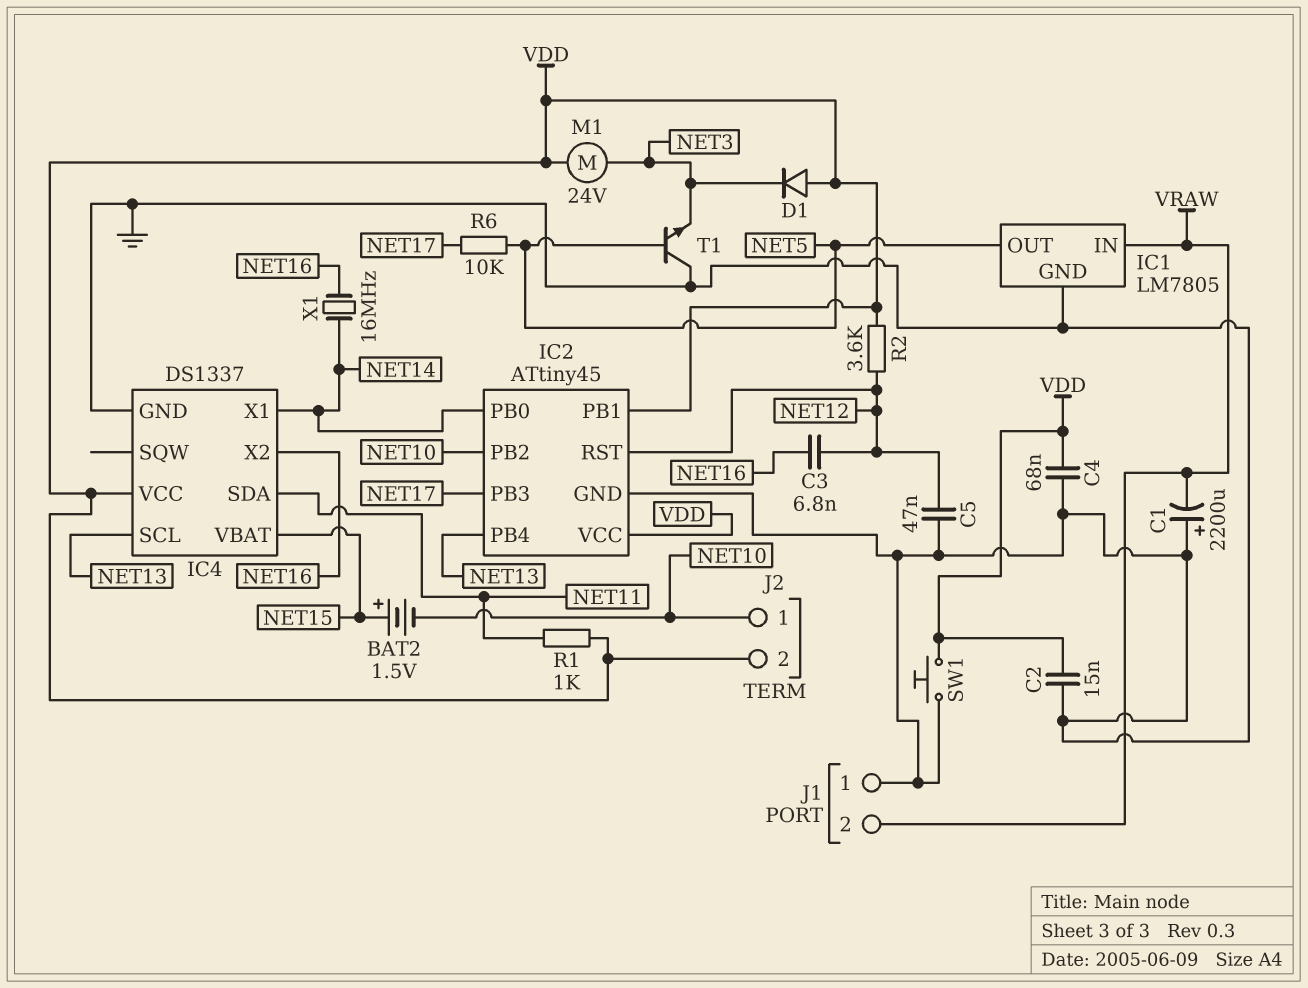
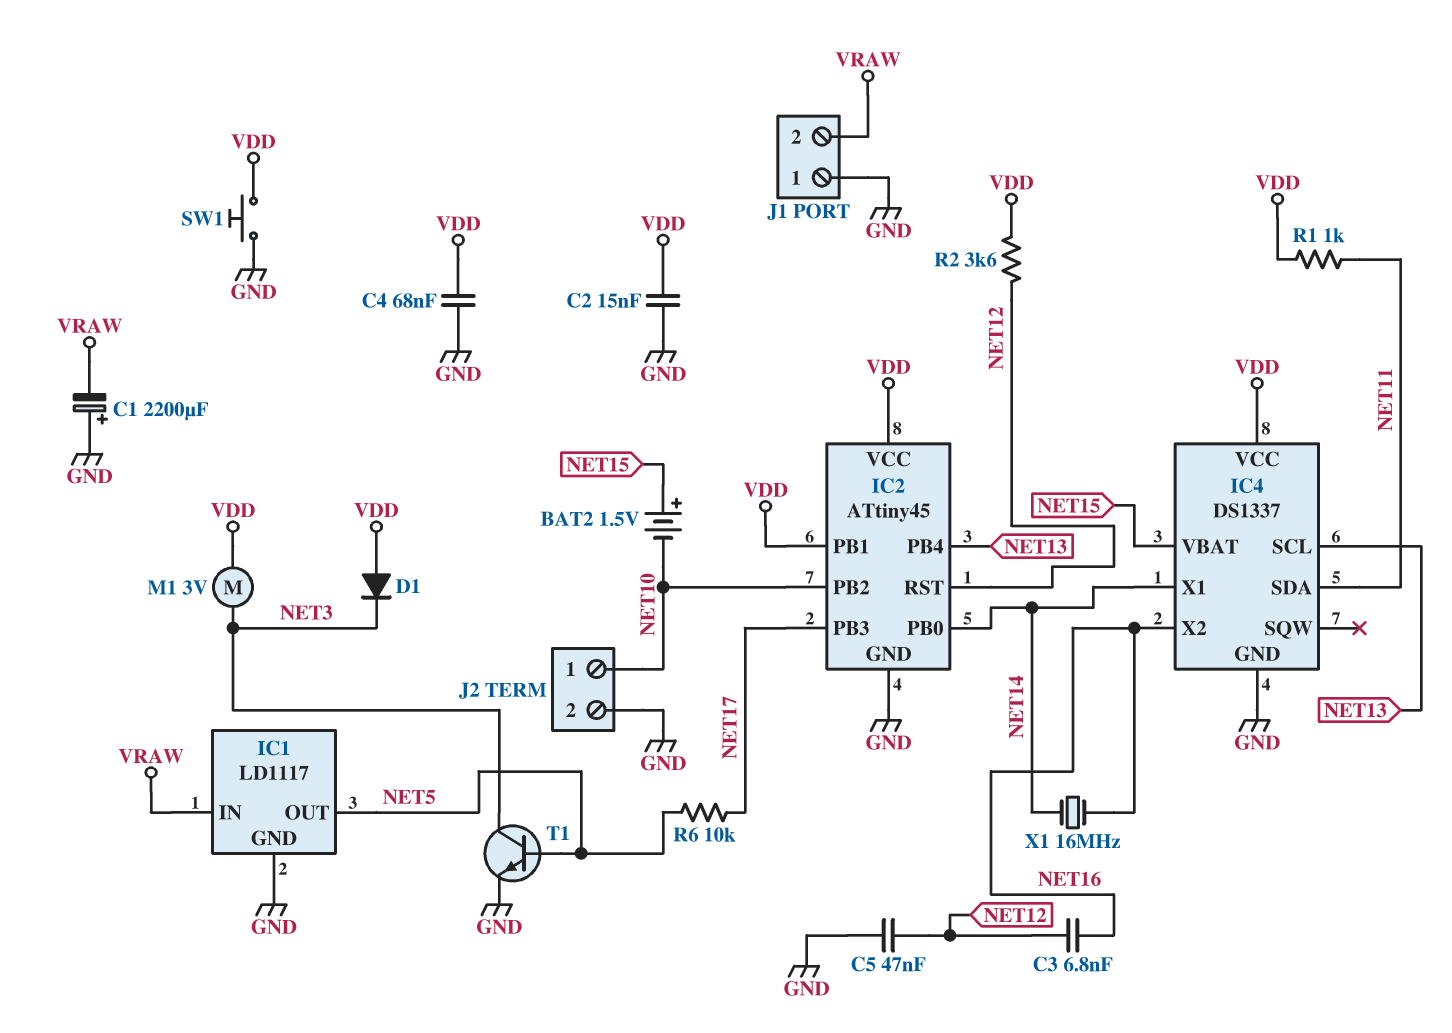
IC1: LM7805 -> LD1117
J2 pin 2: VDD -> GND
M1: motor 24V (NET3, VDD) -> motor 3V (NET3, VDD)
T1: NPN (B NET5, C GND, E NET3) -> NPN (B NET5, C NET3, E GND)

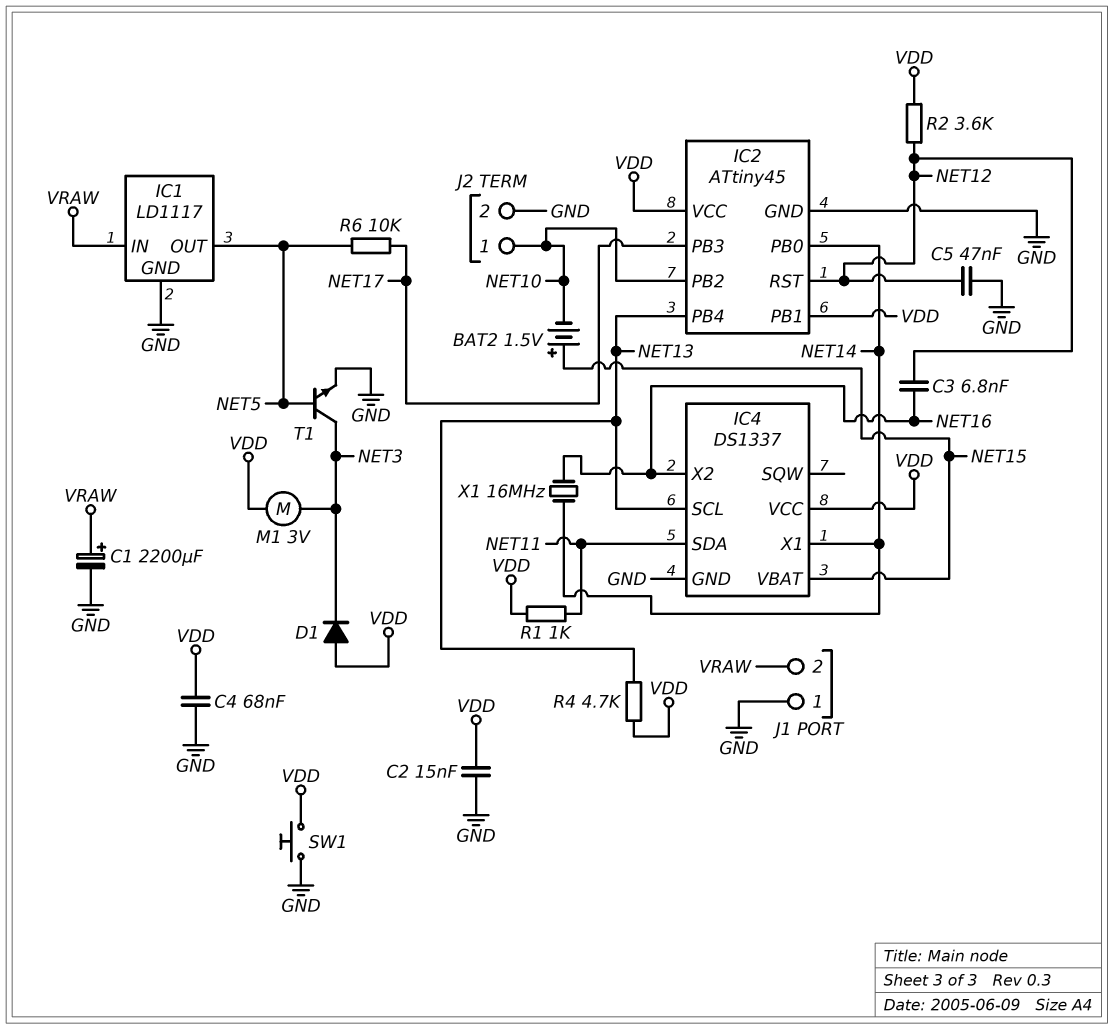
C1: 2200uF (plus GND, minus VRAW) -> 2200uF (plus VRAW, minus GND)
R4: none -> 4.7k (NET13, VDD)

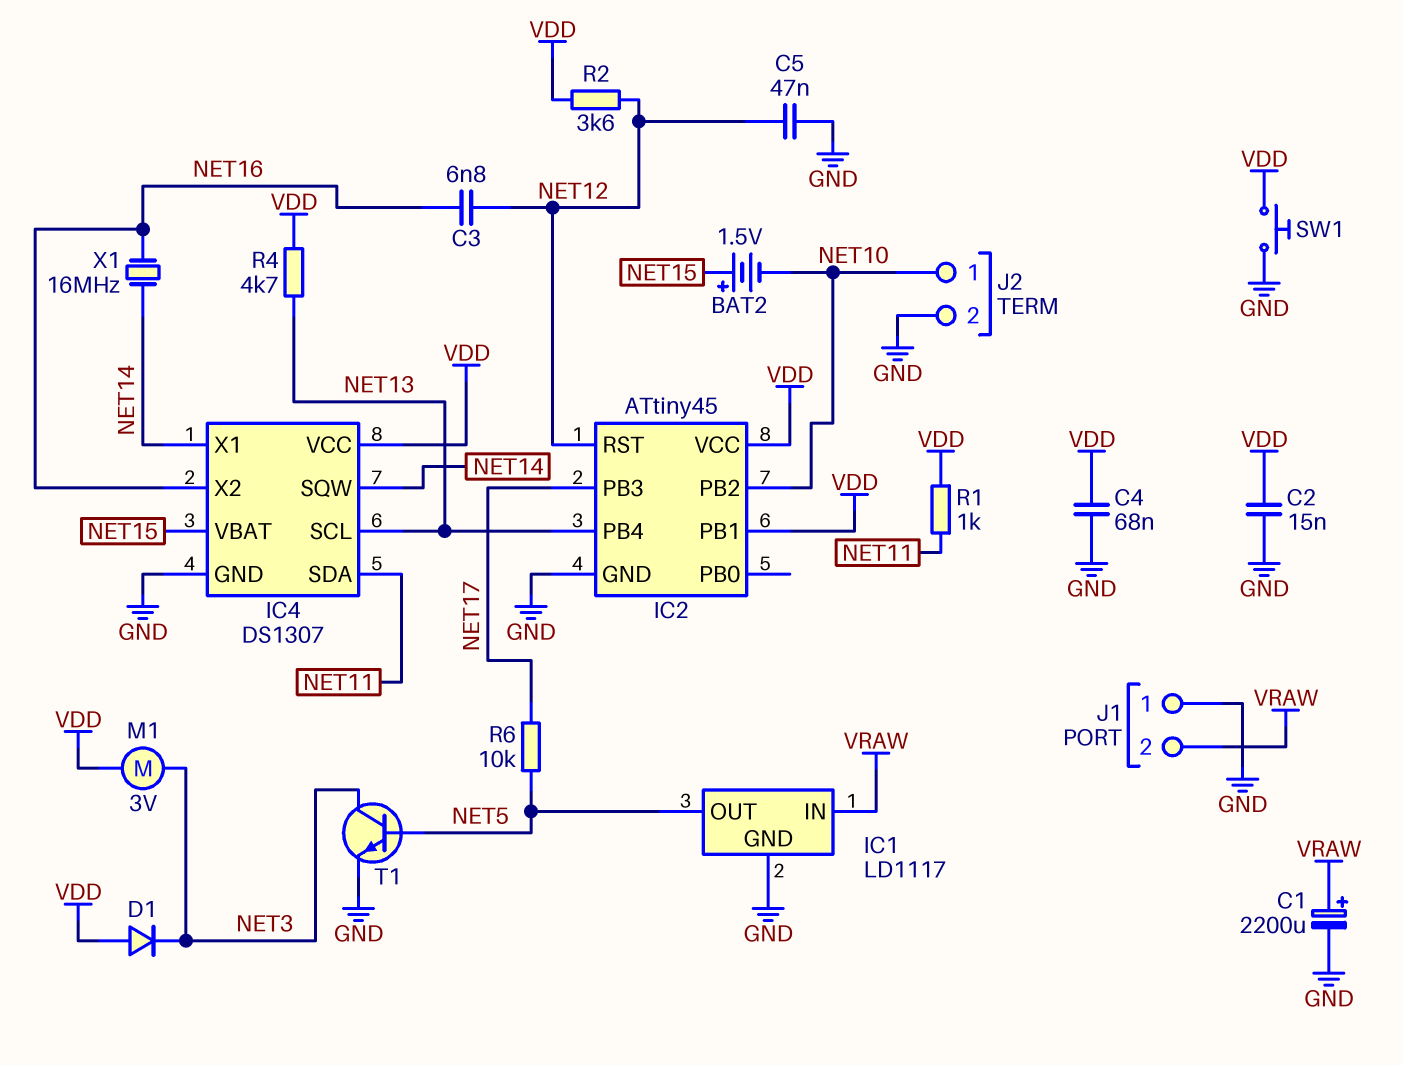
IC2 pin PB0: NET14 -> none
IC4: DS1337 -> DS1307
IC4 pin SQW: none -> NET14

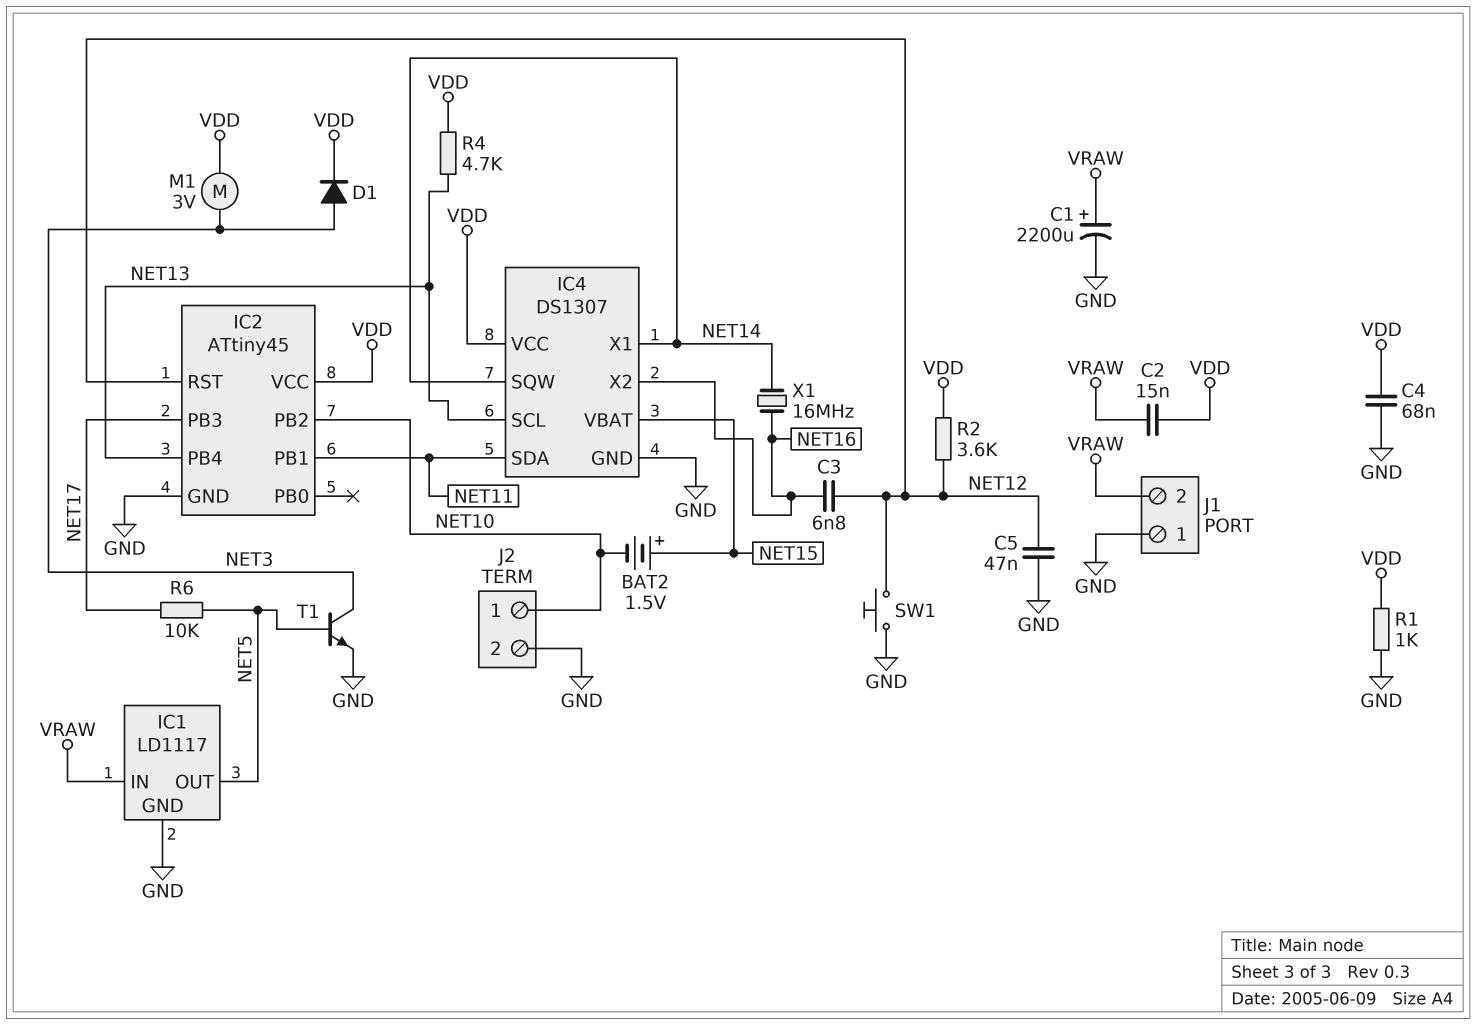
C2: 15nF (GND, VDD) -> 15nF (VDD, VRAW)
D1: diode (A VDD, K NET3) -> diode (A NET3, K VDD)
IC2 pin PB1: VDD -> NET11
R1: 1k (NET11, VDD) -> 1k (GND, VDD)
SW1: button (GND, VDD) -> button (GND, NET12)

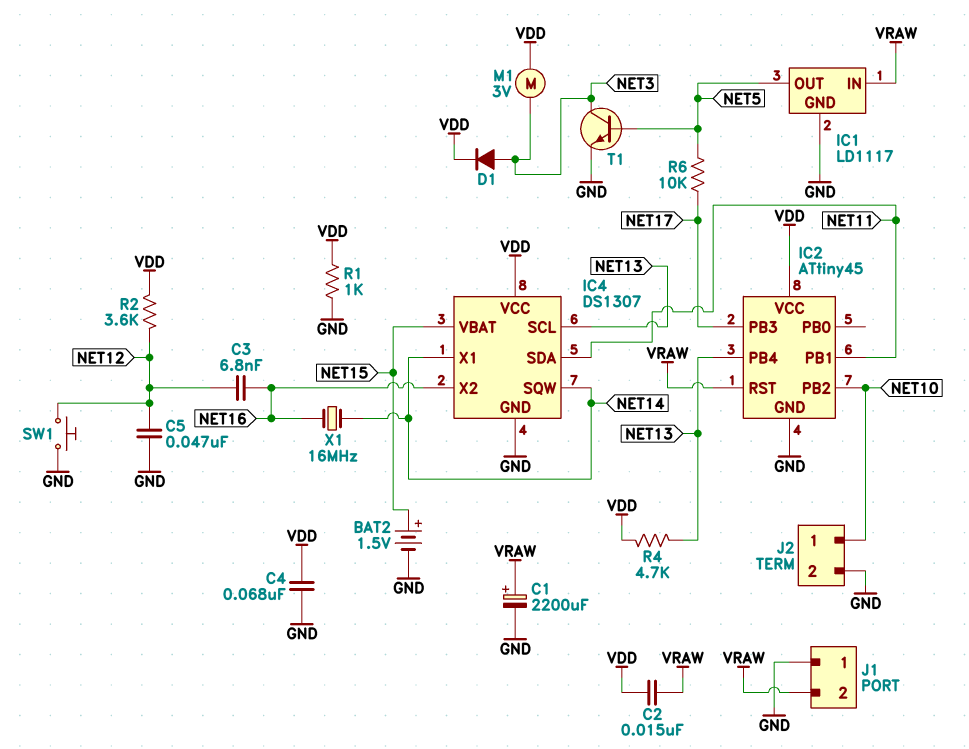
BAT2: 1.5V (plus NET15, minus NET10) -> 1.5V (plus NET15, minus GND)
IC2 pin RST: NET12 -> VRAW

